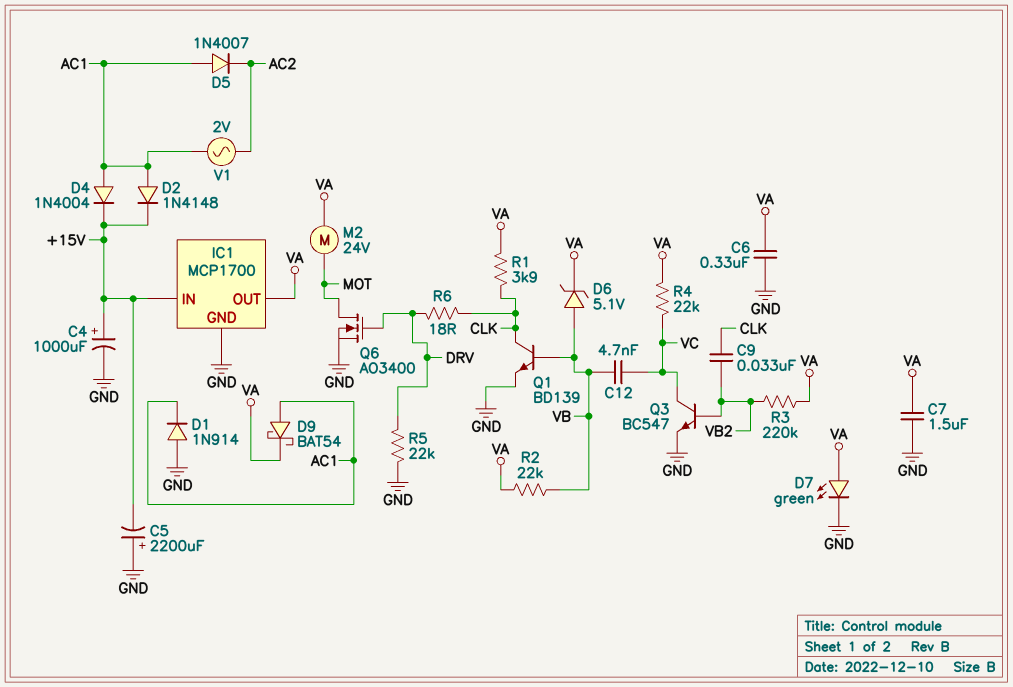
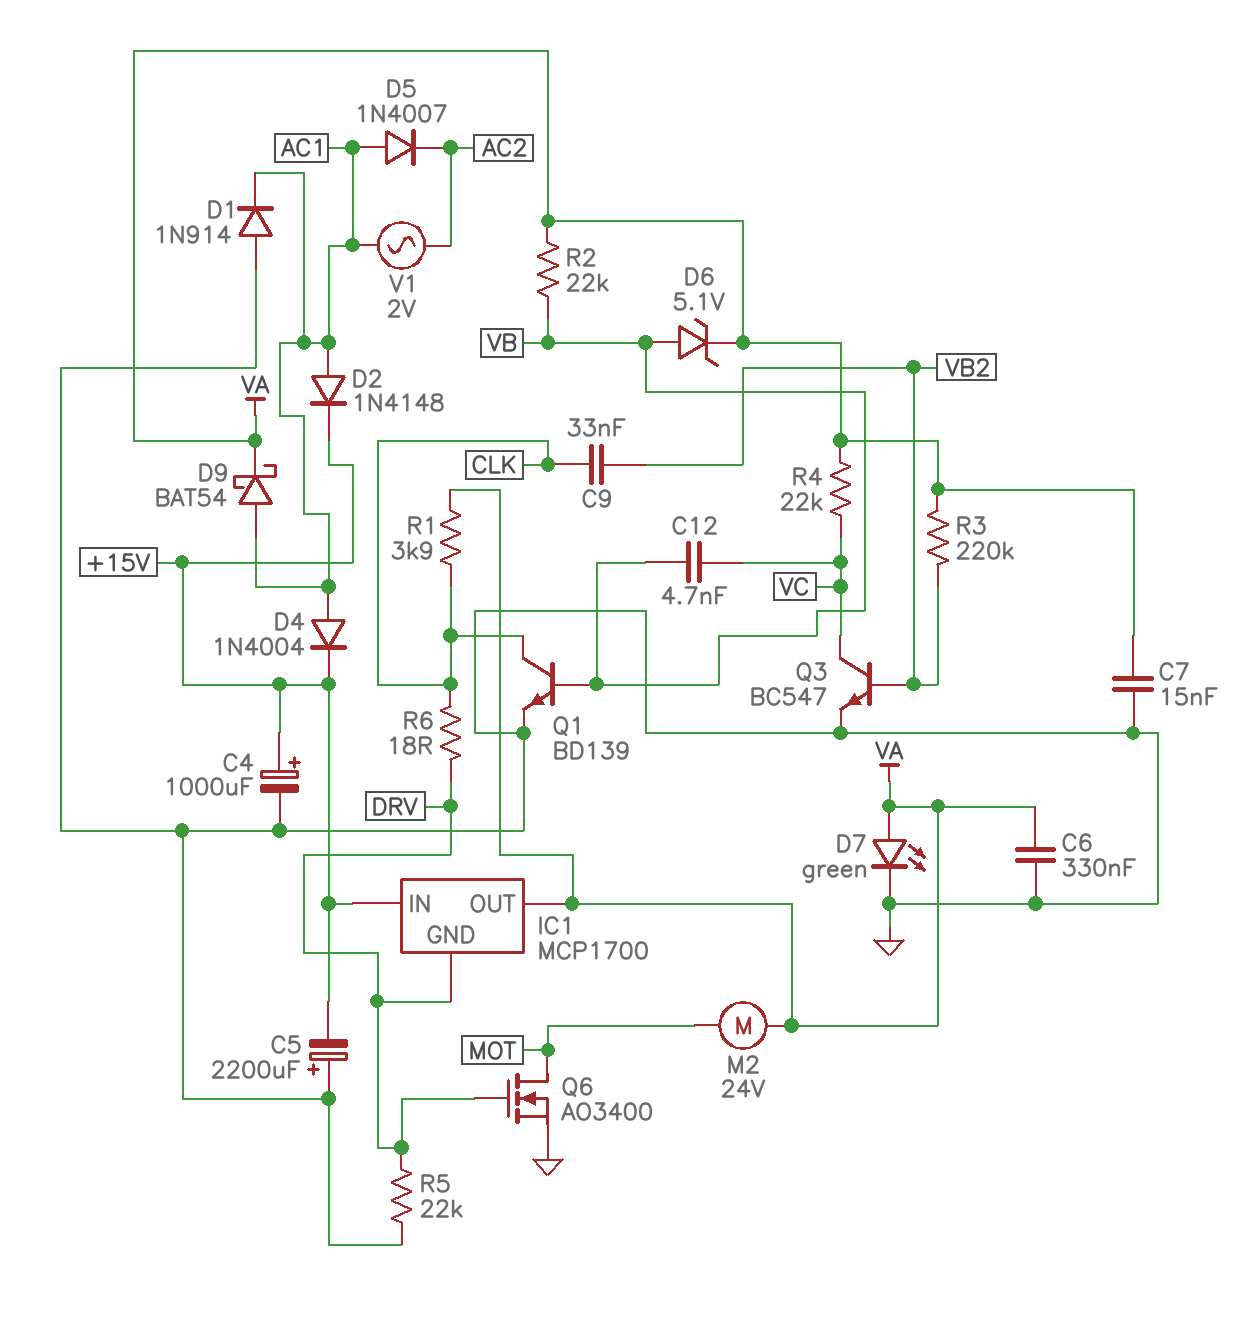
C7: 1.5uF (GND, VA) -> 15nF (GND, VA)
IC1 pin GND: GND -> DRV

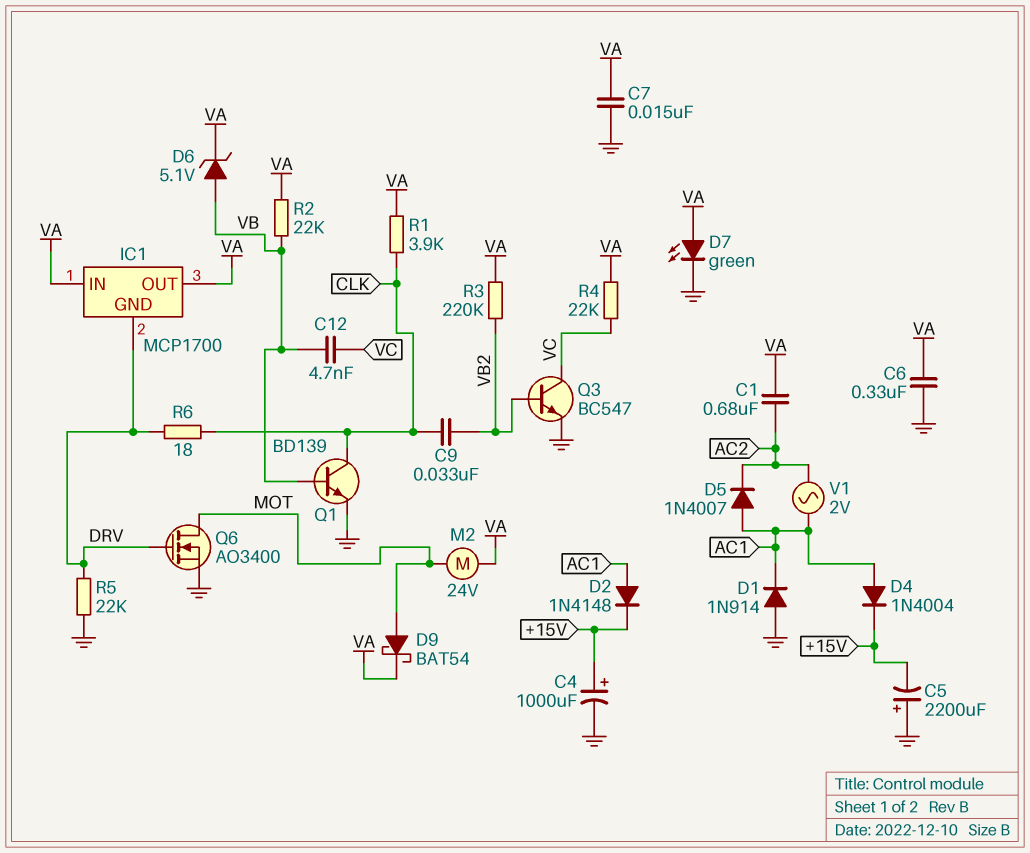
C1: none -> 680nF (AC2, VA)
D9: schottky BAT54 (A AC1, K VA) -> schottky BAT54 (A MOT, K VA)
IC1 pin IN: +15V -> VA

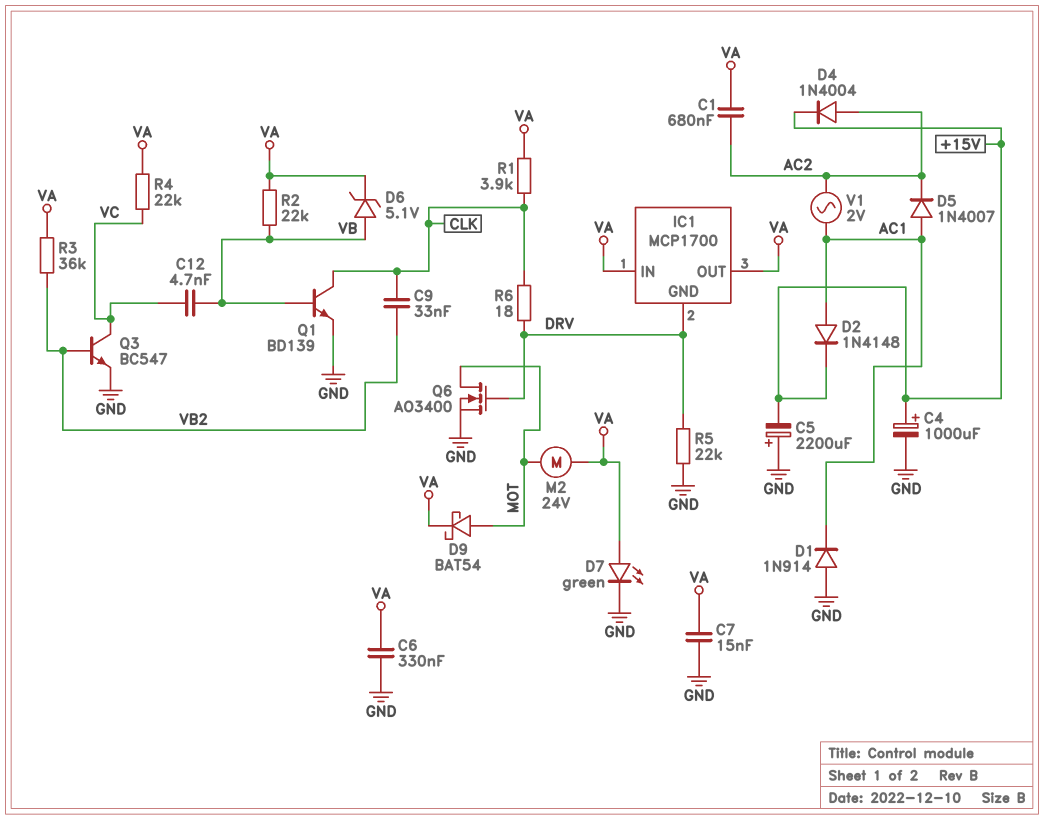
D4: diode 1N4004 (A AC1, K +15V) -> diode 1N4004 (A AC2, K +15V)
R3: 220k (VA, VB2) -> 36k (VA, VB2)

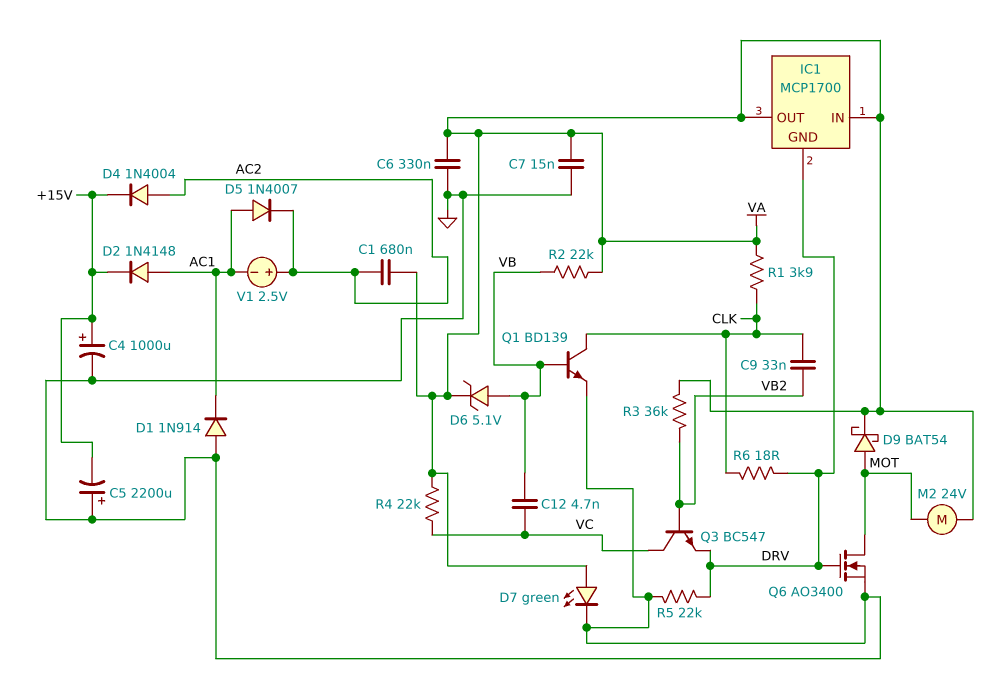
Q3: NPN BC547 (B VB2, C VC, E GND) -> NPN BC547 (B VB2, C VC, E DRV)
V1: AC 2V (AC1, AC2) -> 2.5V (plus AC2, minus AC1)

